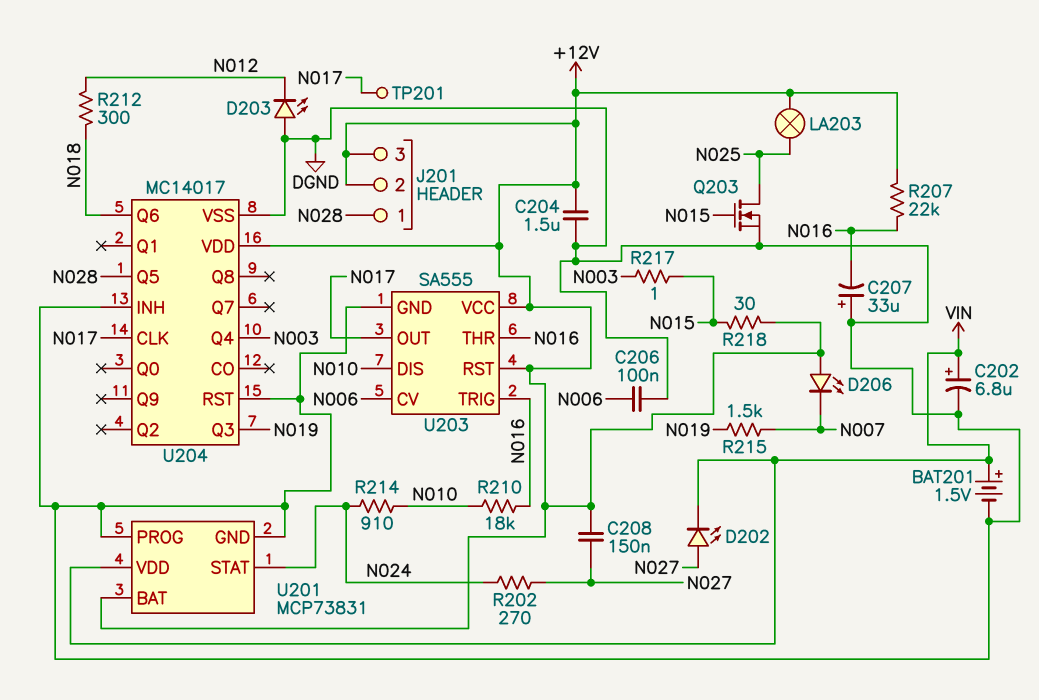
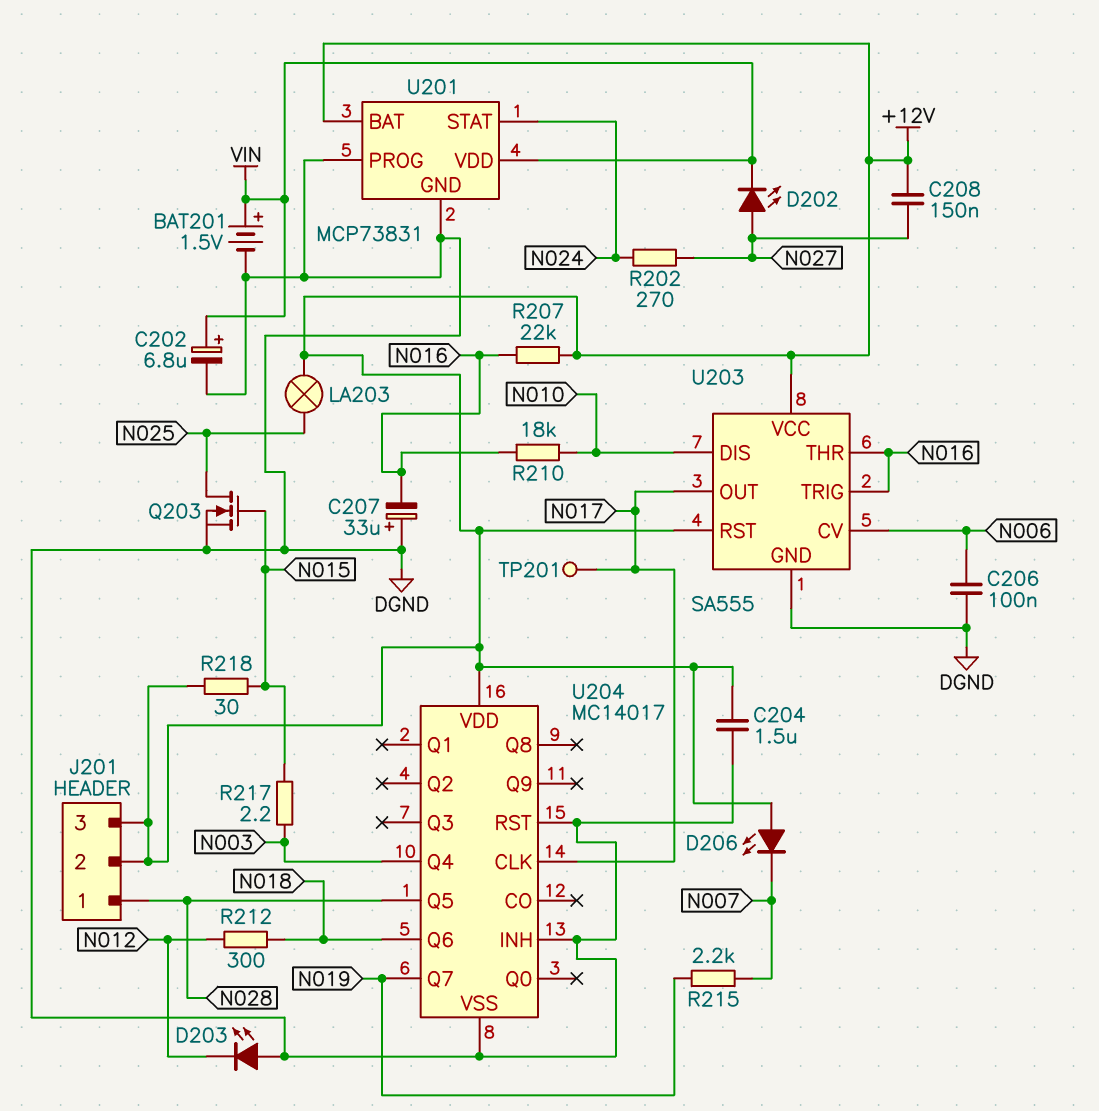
R214: 910 (N010, N024) -> none
R215: 1.5k (N007, N019) -> 2.2k (N007, N019)
R217: 1 (N003, N015) -> 2.2 (N003, N015)
U204 pin Q3: N019 -> none
U204 pin Q7: none -> N019

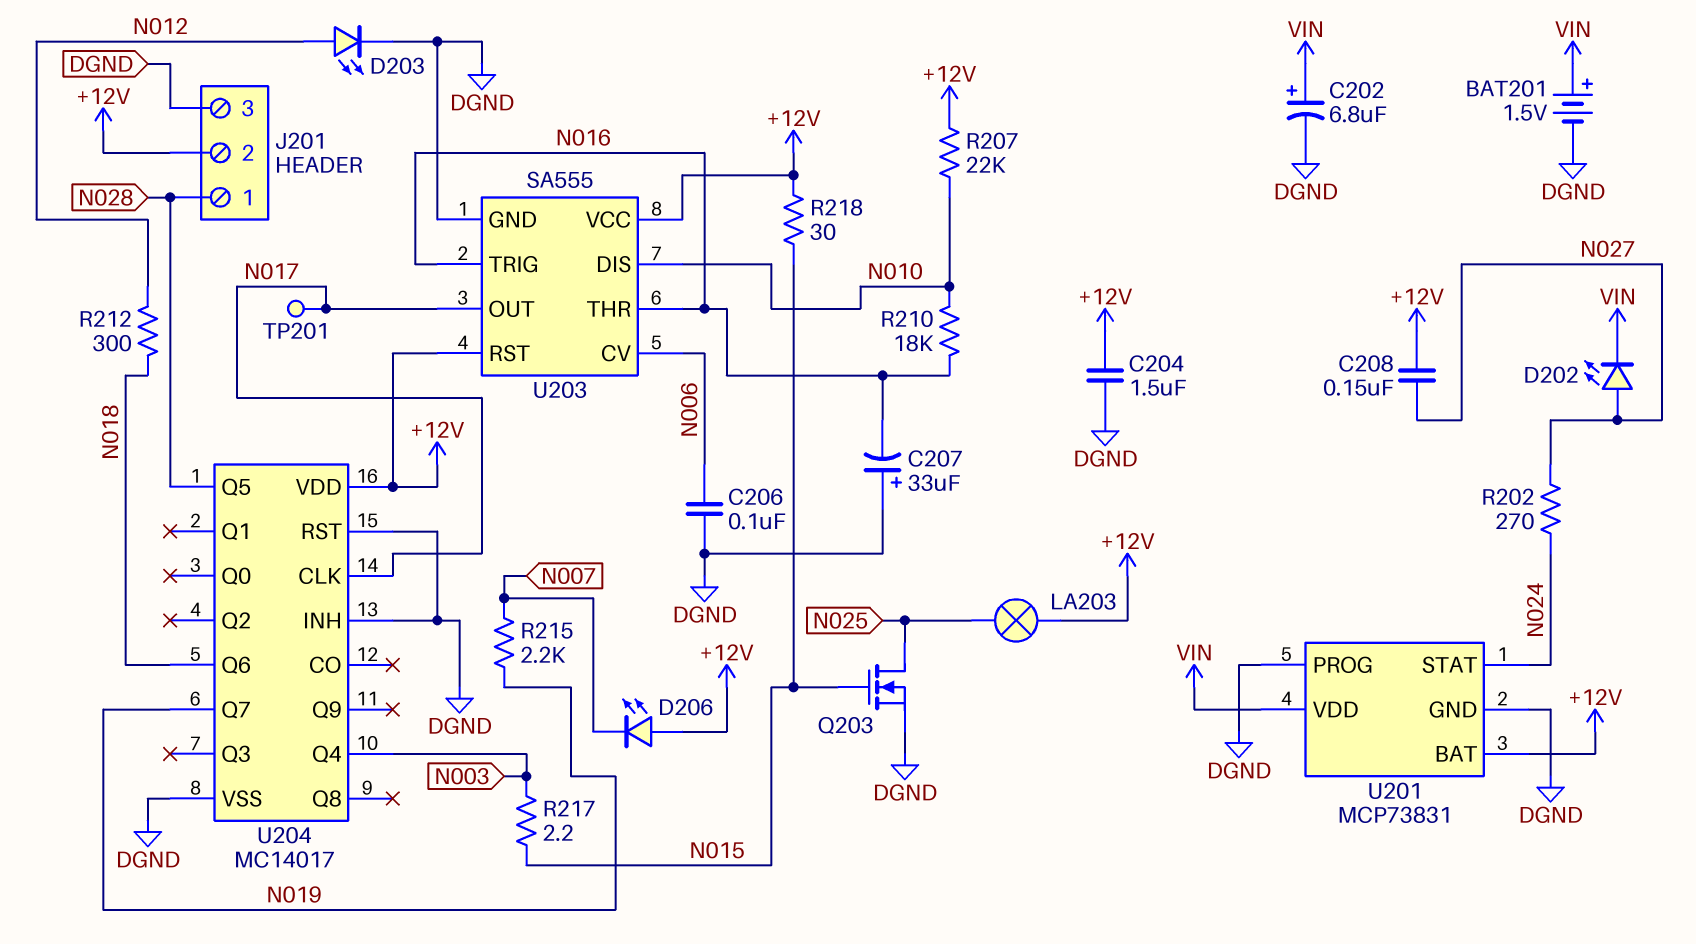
D203: LED (A DGND, K N012) -> LED (A N012, K DGND)
J201 pin 3: +12V -> DGND
R207: 22k (+12V, N016) -> 22k (+12V, N010)

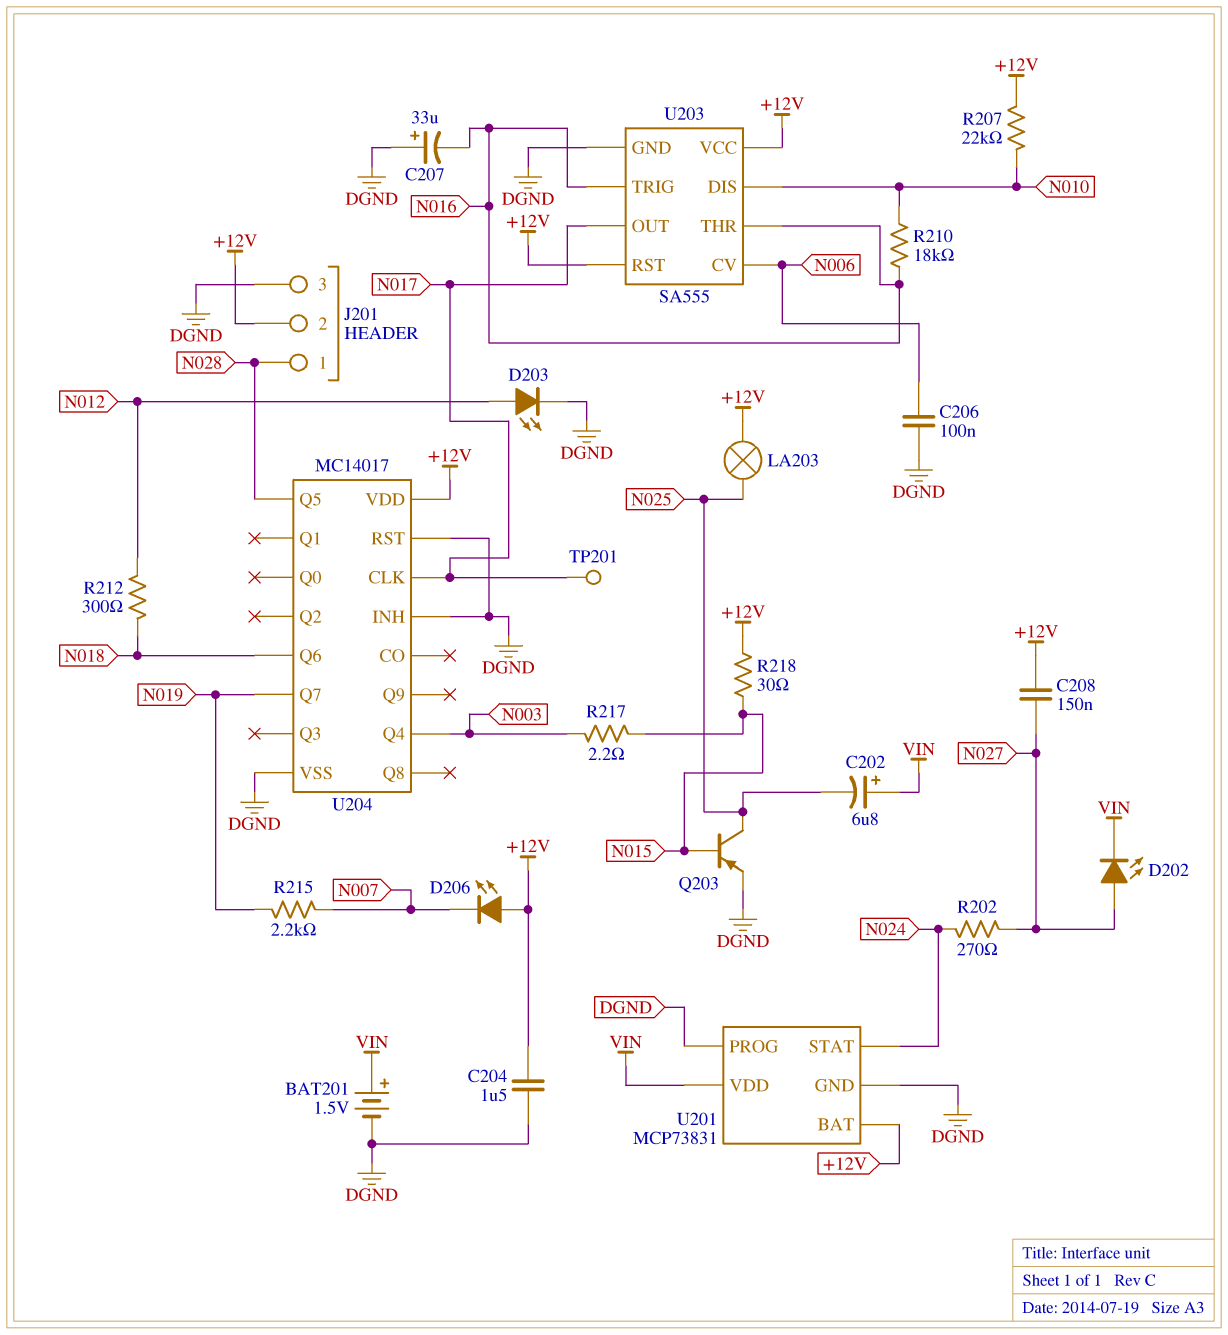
C202: 6.8uF (plus VIN, minus DGND) -> 6.8uF (plus VIN, minus N025)
Q203: NMOS (G N015, D N025, S DGND) -> PNP (B N015, C N025, E DGND)

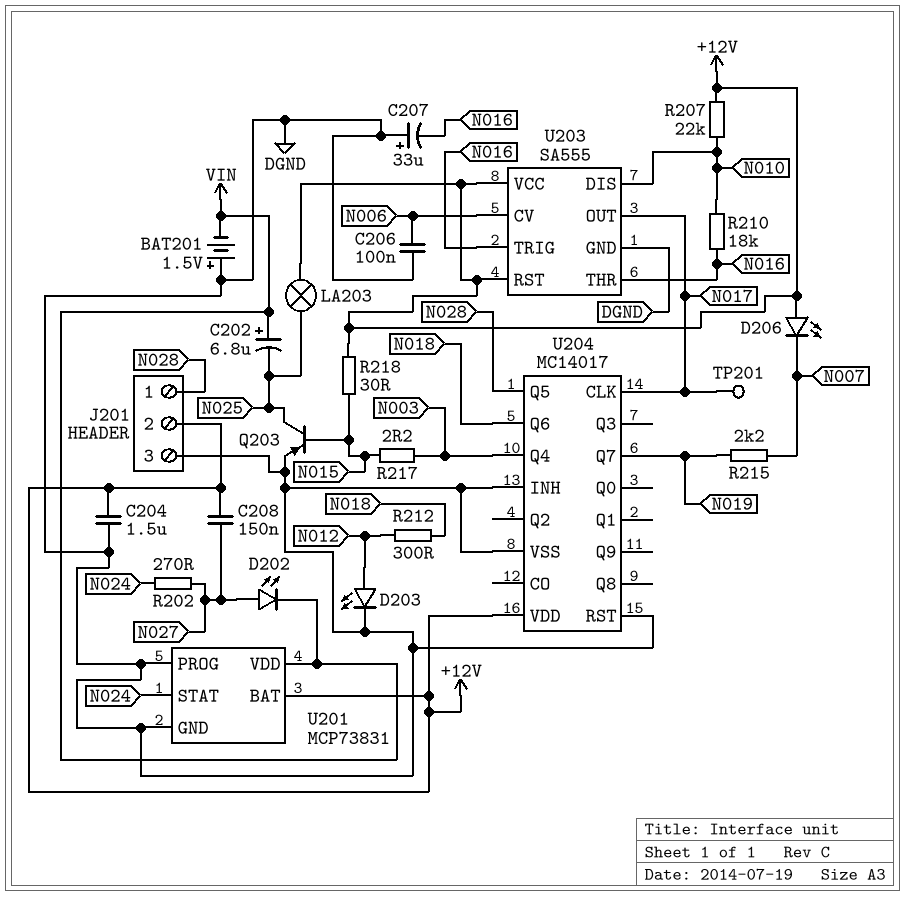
BAT201: 1.5V (plus VIN, minus DGND) -> 1.5V (plus DGND, minus VIN)

